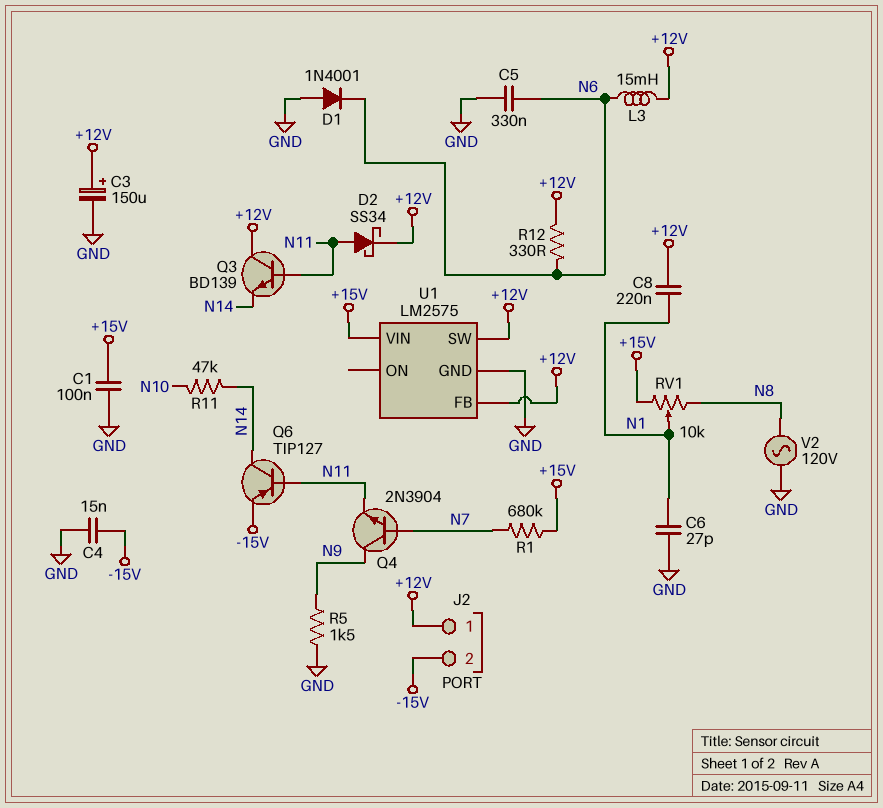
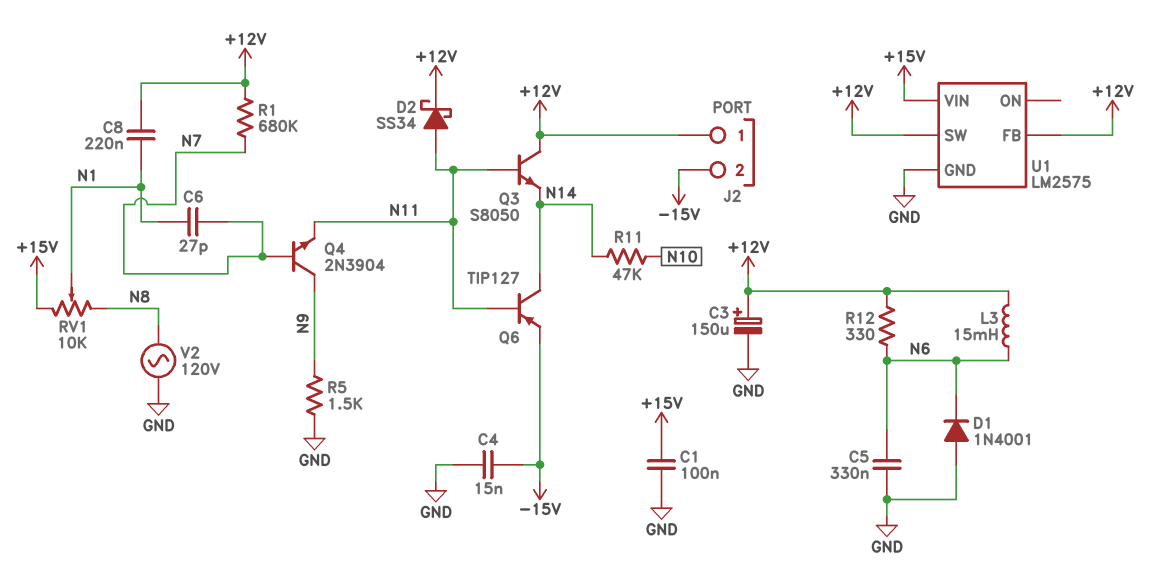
C6: 27pF (GND, N1) -> 27pF (N1, N7)
Q3: NPN BD139 (B N11, C +12V, E N14) -> NPN S8050 (B N11, C +12V, E N14)
R1: 680k (+15V, N7) -> 680k (+12V, N7)

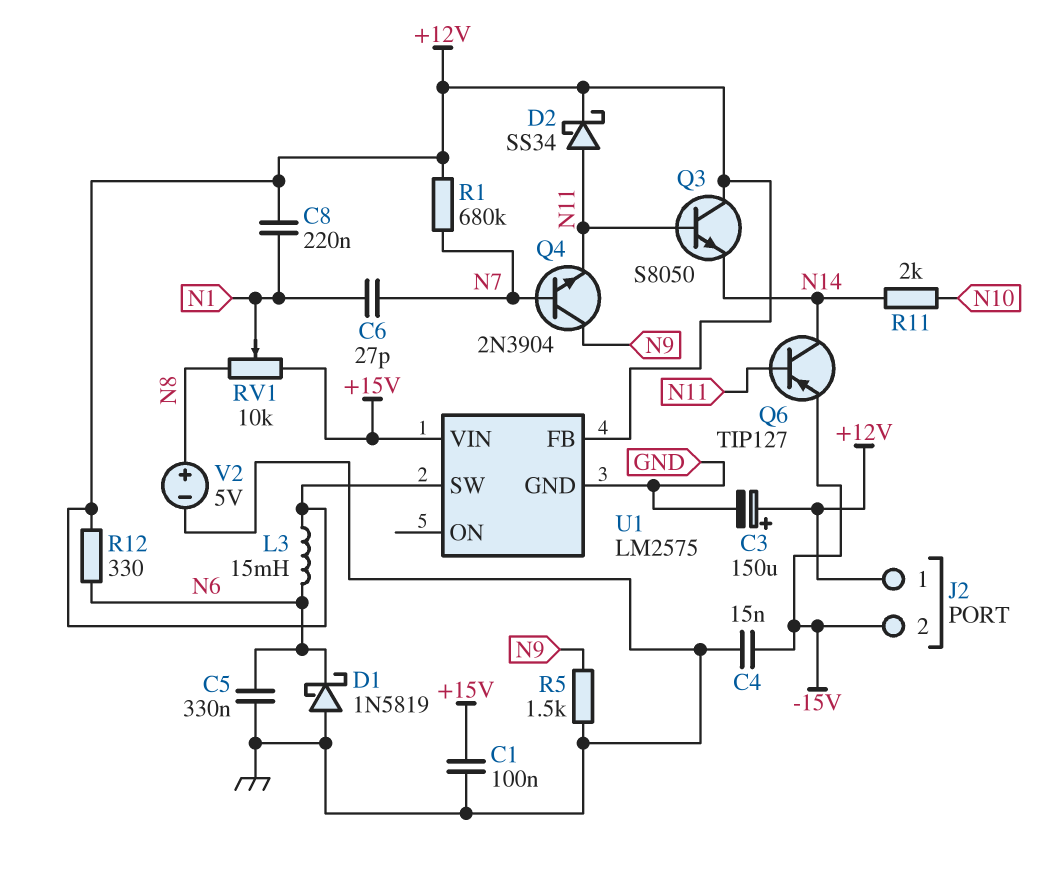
D1: diode 1N4001 (A GND, K N6) -> schottky 1N5819 (A GND, K N6)
R11: 47k (N10, N14) -> 2k (N10, N14)
V2: AC 120V (GND, N8) -> 5V (plus N8, minus GND)

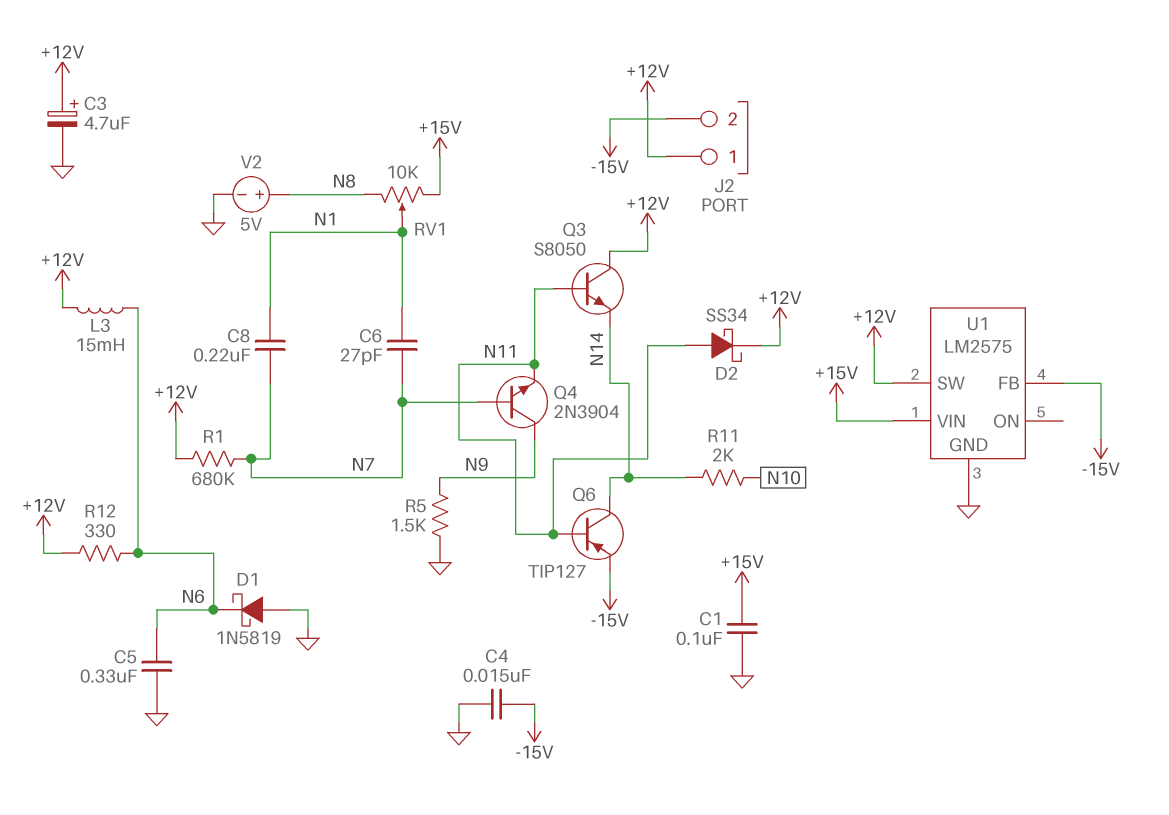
C3: 150uF (plus +12V, minus GND) -> 4.7uF (plus +12V, minus GND)
C8: 220nF (+12V, N1) -> 220nF (N1, N7)
U1 pin FB: +12V -> -15V

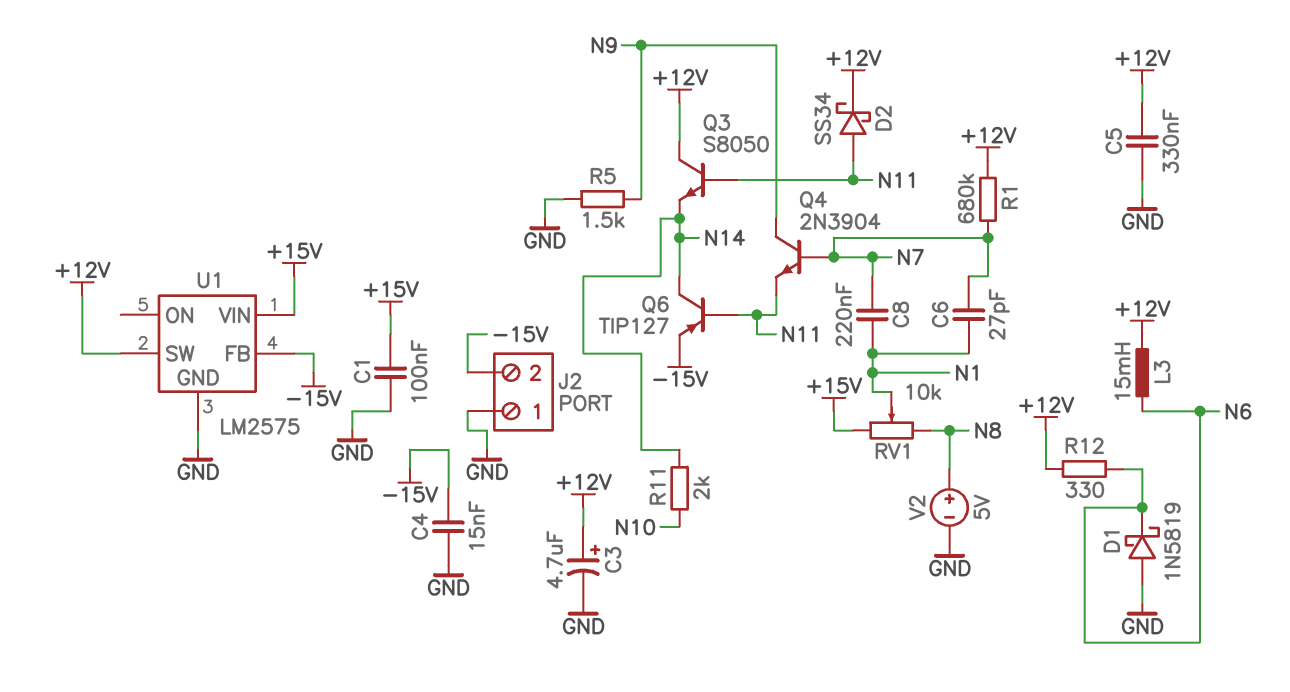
C5: 330nF (GND, N6) -> 330nF (+12V, GND)
J2 pin 1: +12V -> GND

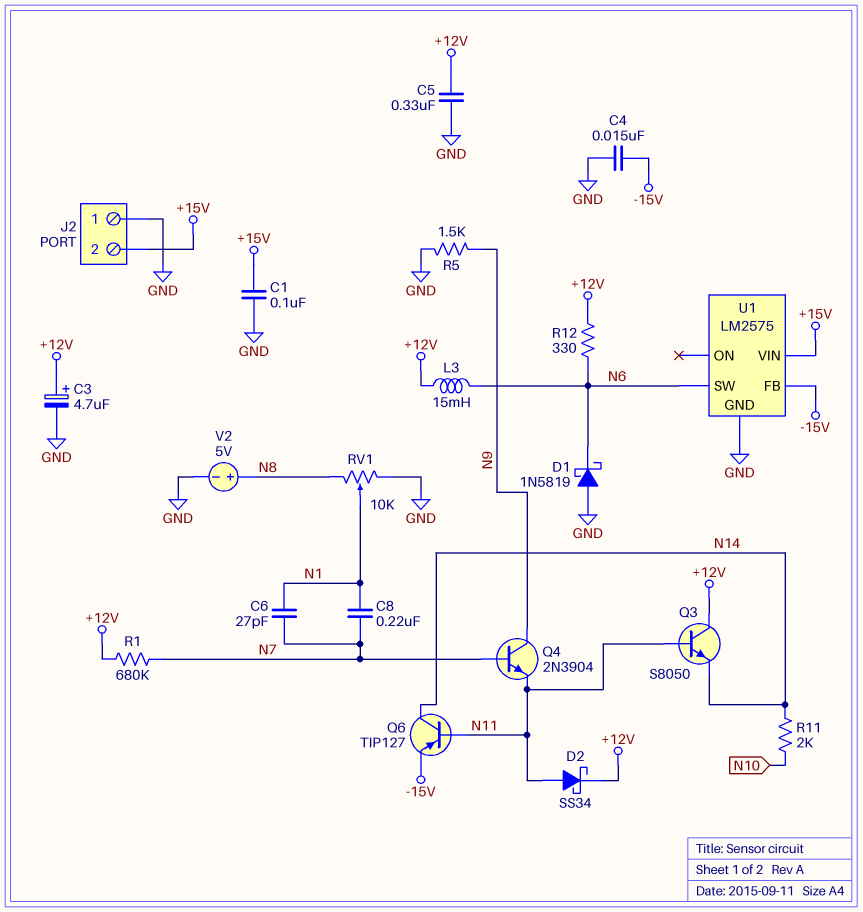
J2 pin 2: -15V -> +15V
RV1: 10k (+15V, N8, wiper N1) -> 10k (GND, N8, wiper N1)
U1 pin SW: +12V -> N6

